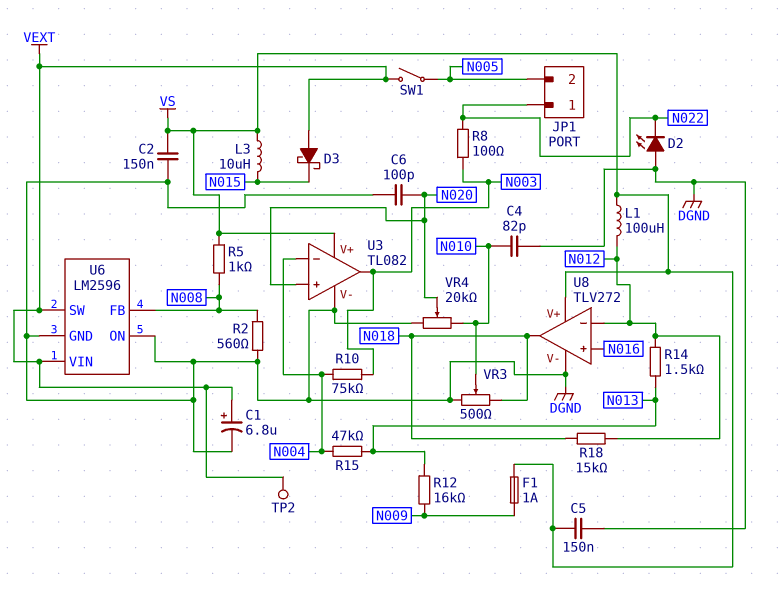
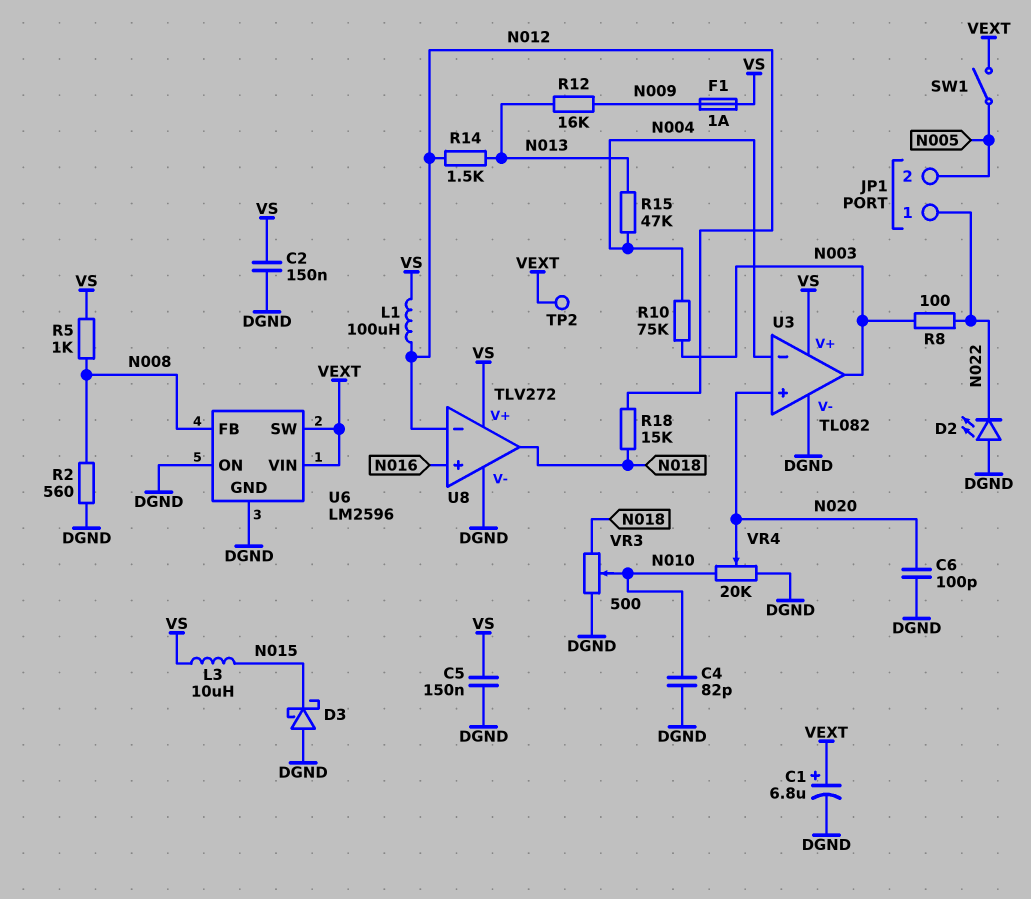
D3: schottky (A VEXT, K N015) -> schottky (A DGND, K N015)

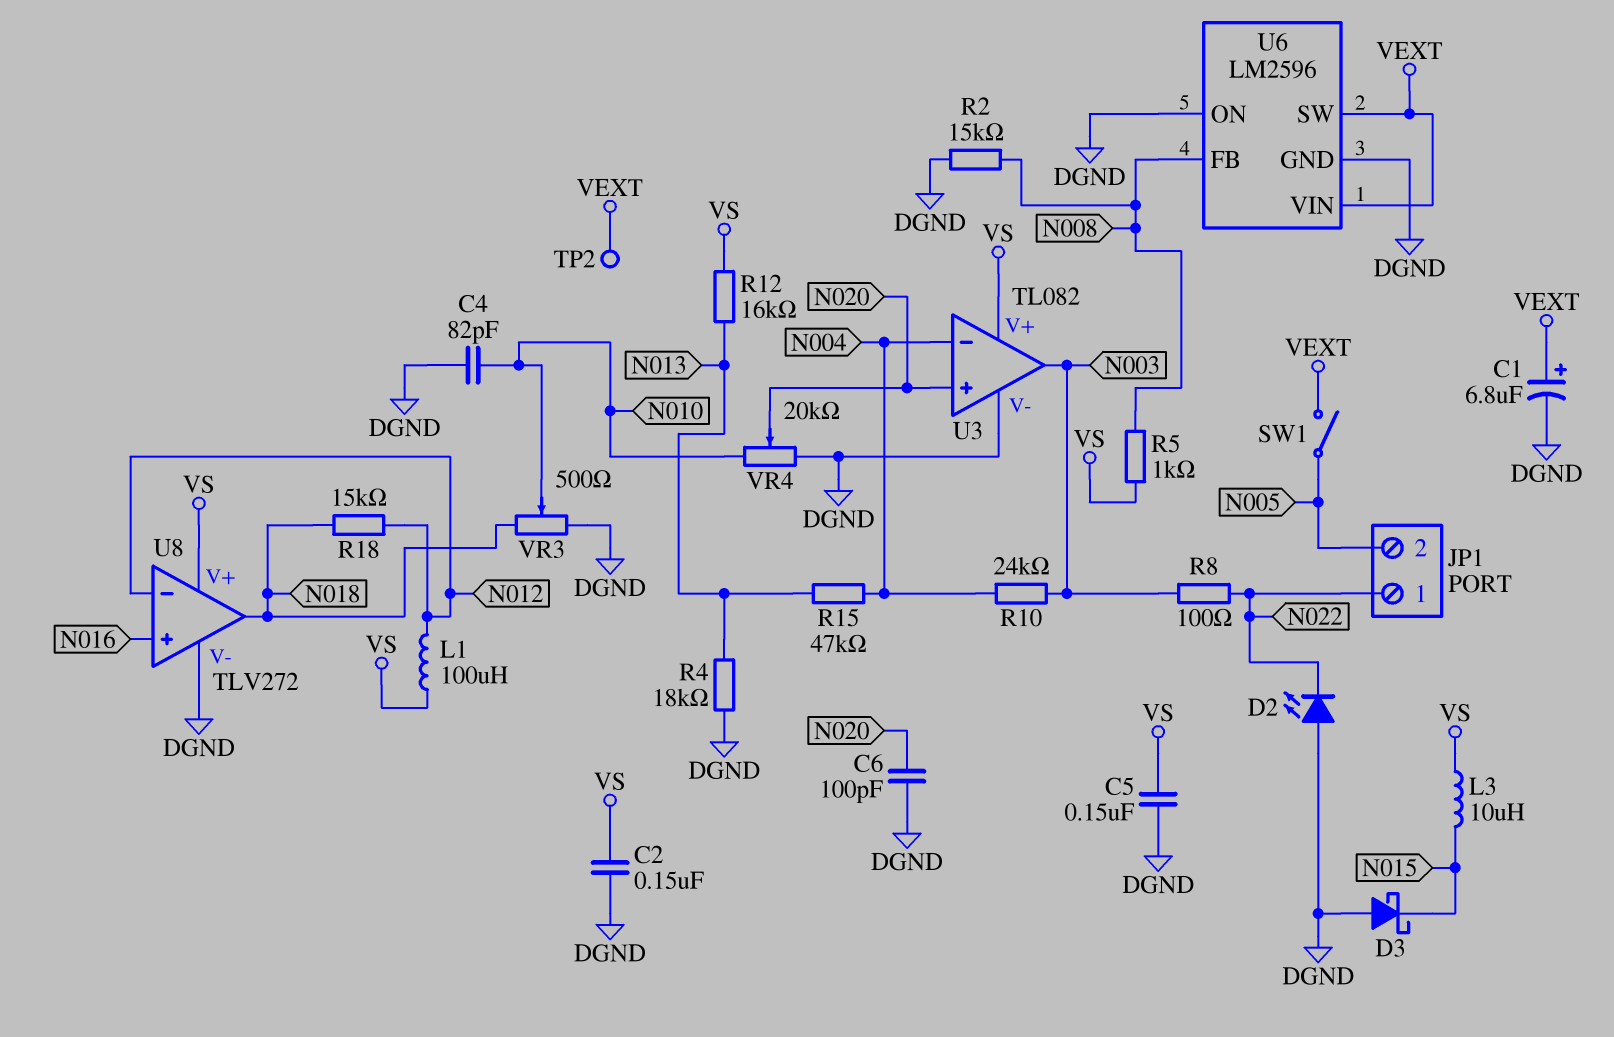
F1: 1A (N009, VS) -> none
R2: 560 (DGND, N008) -> 15k (DGND, N008)
R4: none -> 18k (DGND, N013)
R10: 75k (N003, N004) -> 24k (N003, N004)
R12: 16k (N009, N013) -> 16k (N013, VS)
R14: 1.5k (N012, N013) -> none

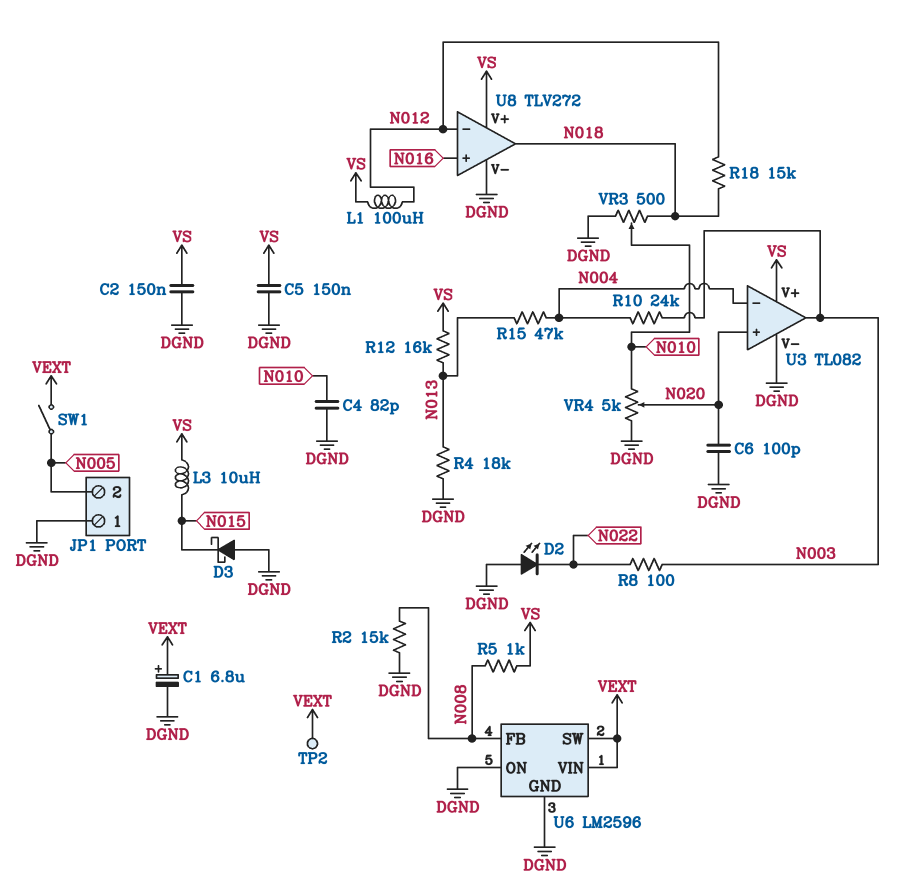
JP1 pin 1: N022 -> DGND
VR4: 20k (DGND, N010, wiper N020) -> 5k (DGND, N010, wiper N020)

